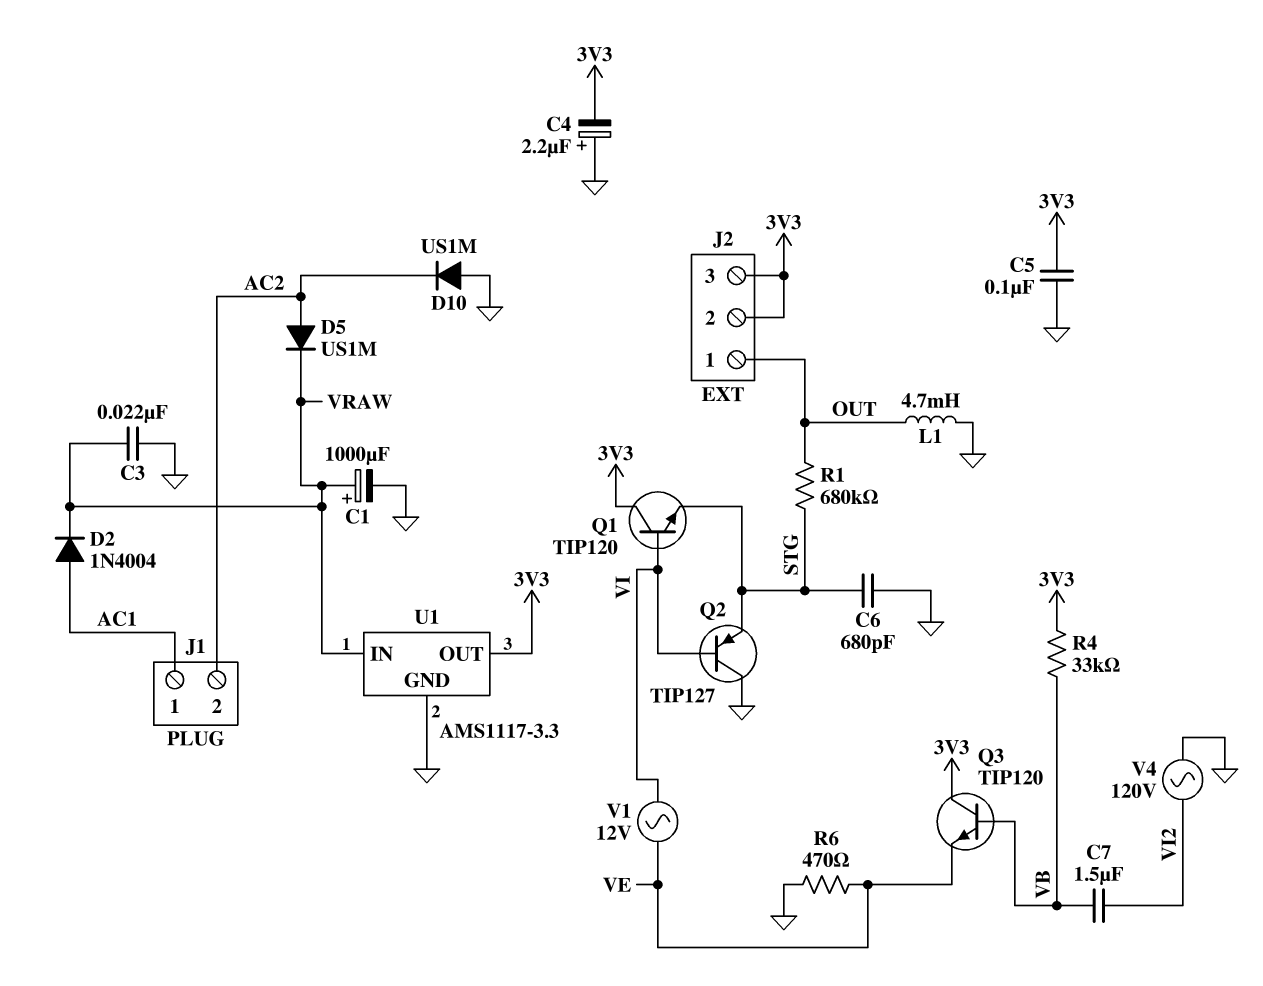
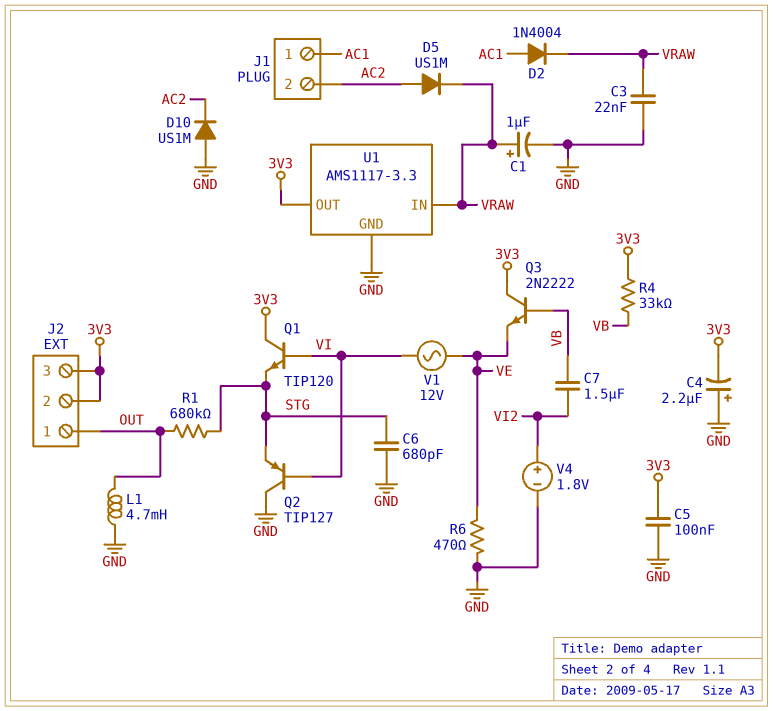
C1: 1000uF (plus VRAW, minus GND) -> 1uF (plus VRAW, minus GND)
Q3: NPN TIP120 (B VB, C 3V3, E VE) -> NPN 2N2222 (B VB, C 3V3, E VE)
V4: AC 120V (GND, VI2) -> 1.8V (plus VI2, minus GND)

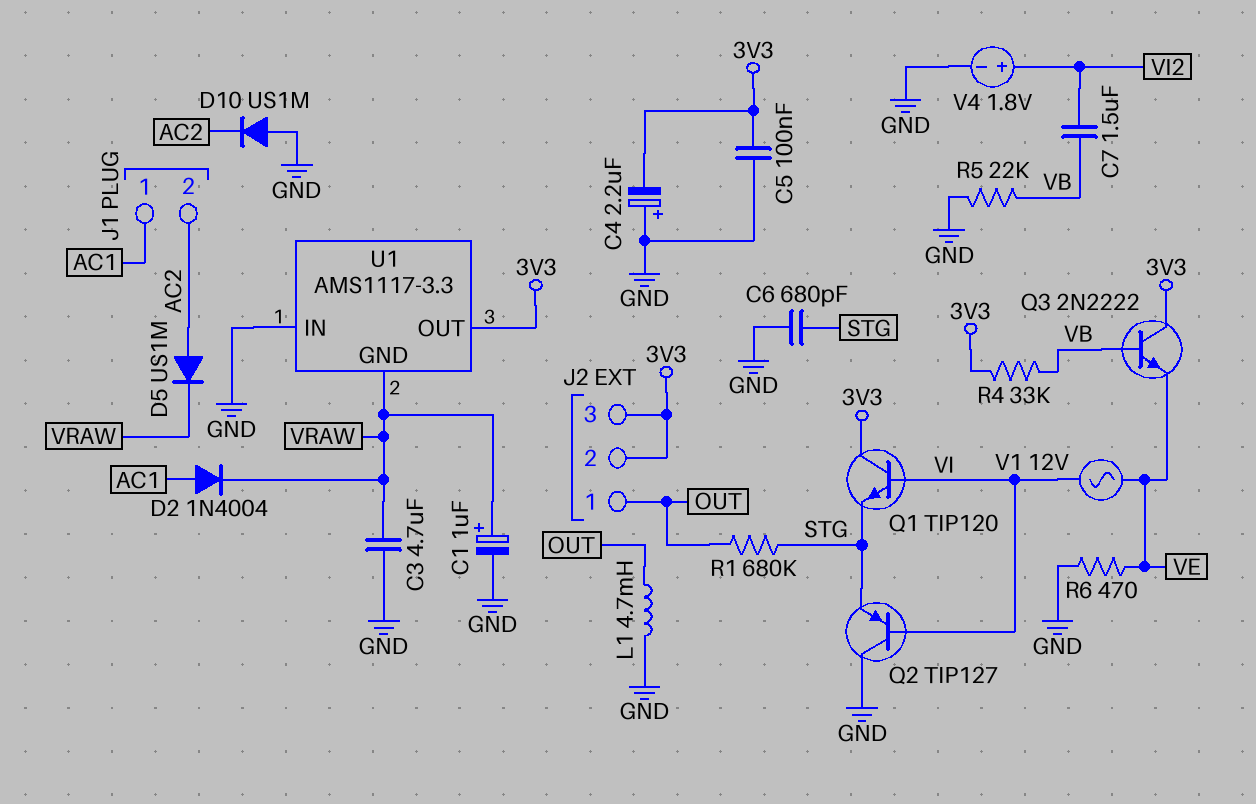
C3: 22nF (GND, VRAW) -> 4.7uF (GND, VRAW)
R5: none -> 22k (GND, VB)
U1 pin GND: GND -> VRAW
U1 pin IN: VRAW -> GND

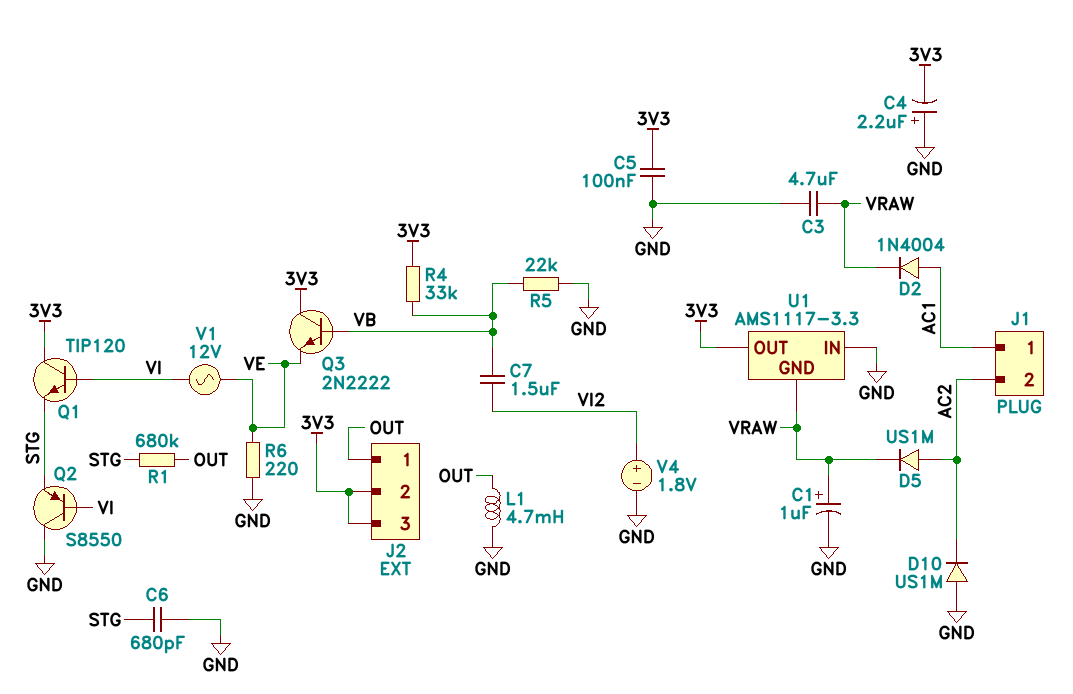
Q2: PNP TIP127 (B VI, C GND, E STG) -> PNP S8550 (B VI, C GND, E STG)
R6: 470 (GND, VE) -> 220 (GND, VE)

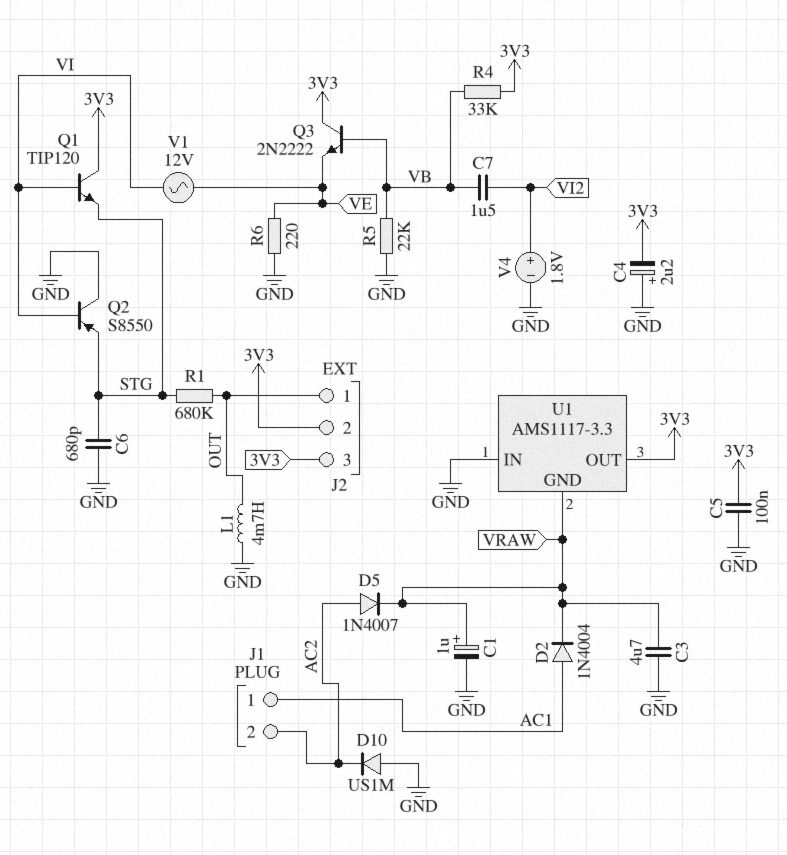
D5: diode US1M (A AC2, K VRAW) -> diode 1N4007 (A AC2, K VRAW)

